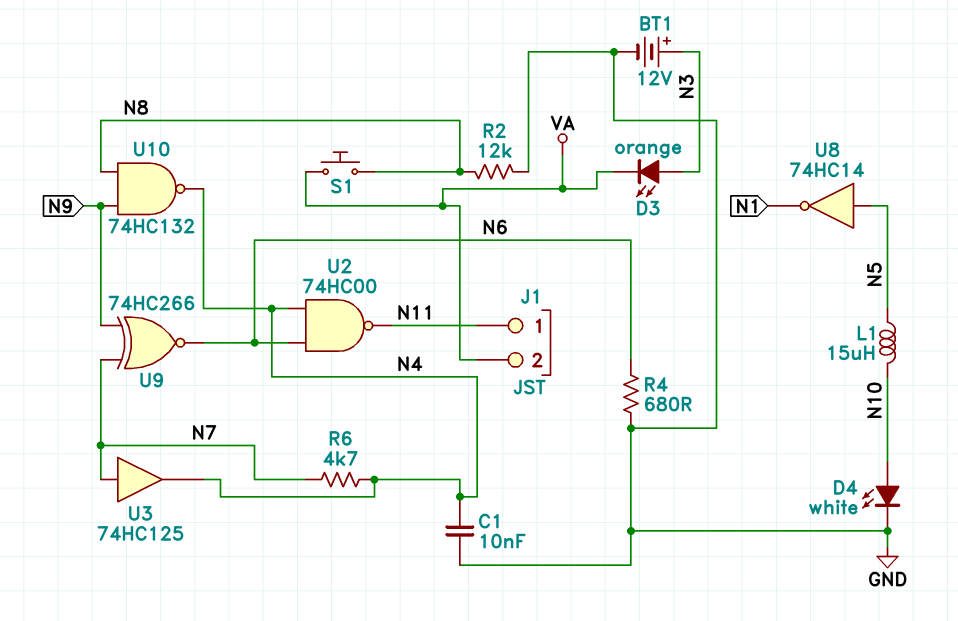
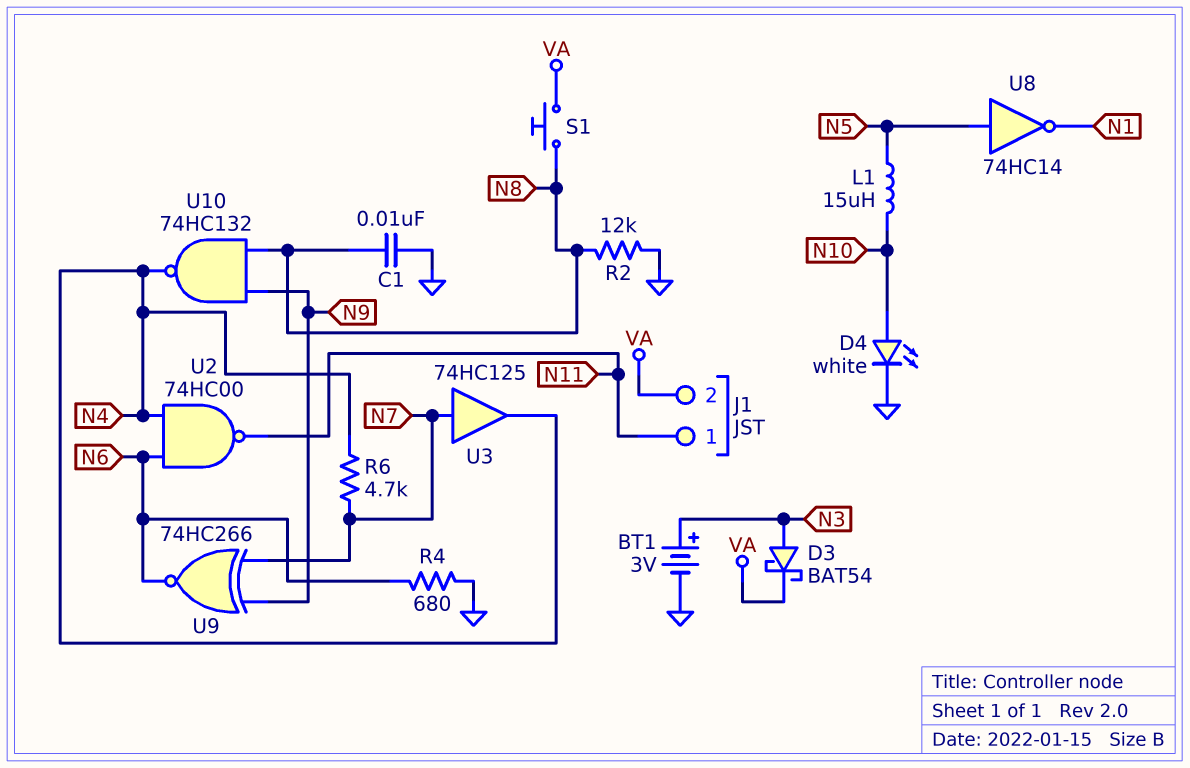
BT1: 12V (plus N3, minus GND) -> 3V (plus N3, minus GND)
C1: 10nF (GND, N4) -> 10nF (GND, N8)
D3: LED orange (A N3, K VA) -> schottky BAT54 (A N3, K VA)

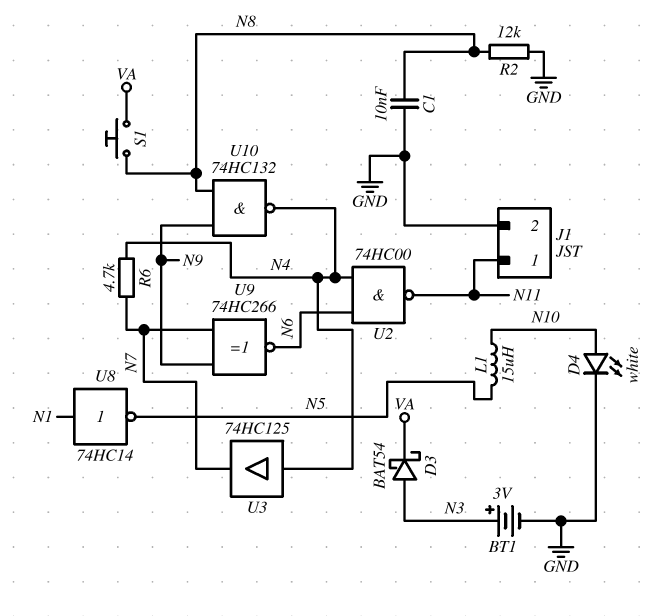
J1 pin 2: VA -> GND
R4: 680 (GND, N6) -> none
U3: buffer 74HC125 (in N7, out N4) -> buffer 74HC125 (in N4, out N7)
U8: NOT 74HC14 (in N5, out N1) -> NOT 74HC14 (in N1, out N5)

